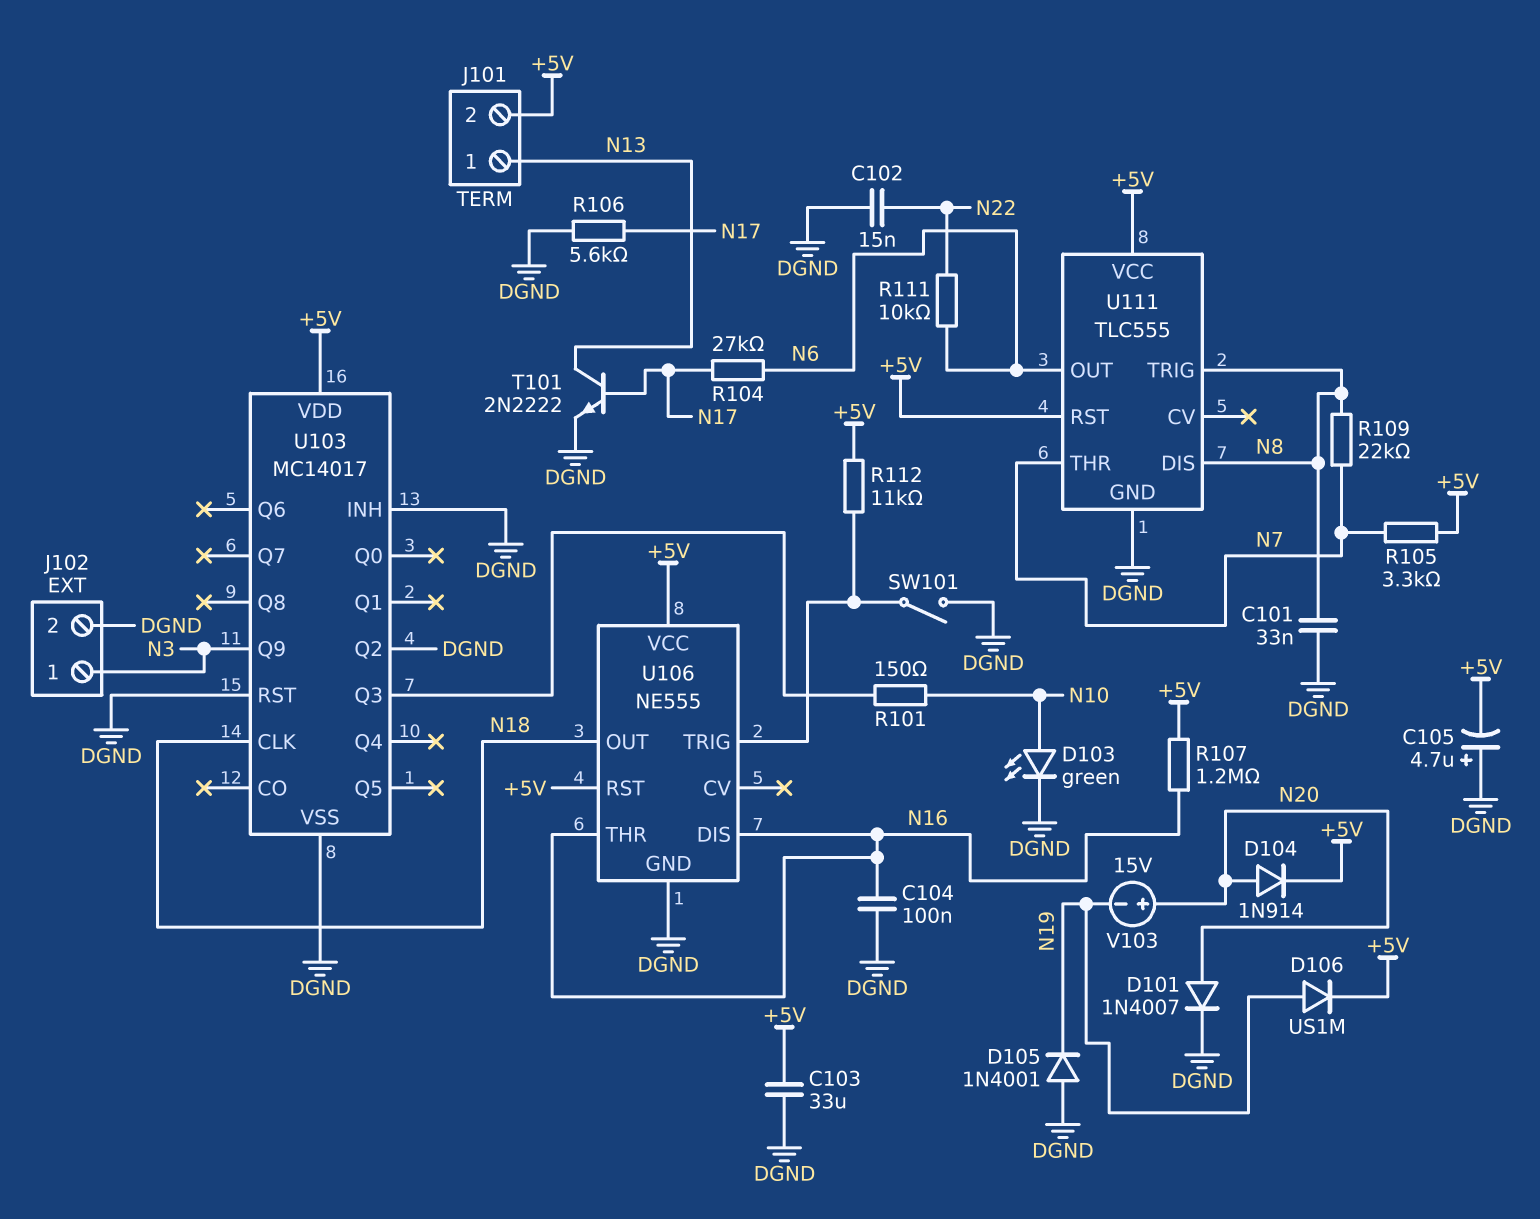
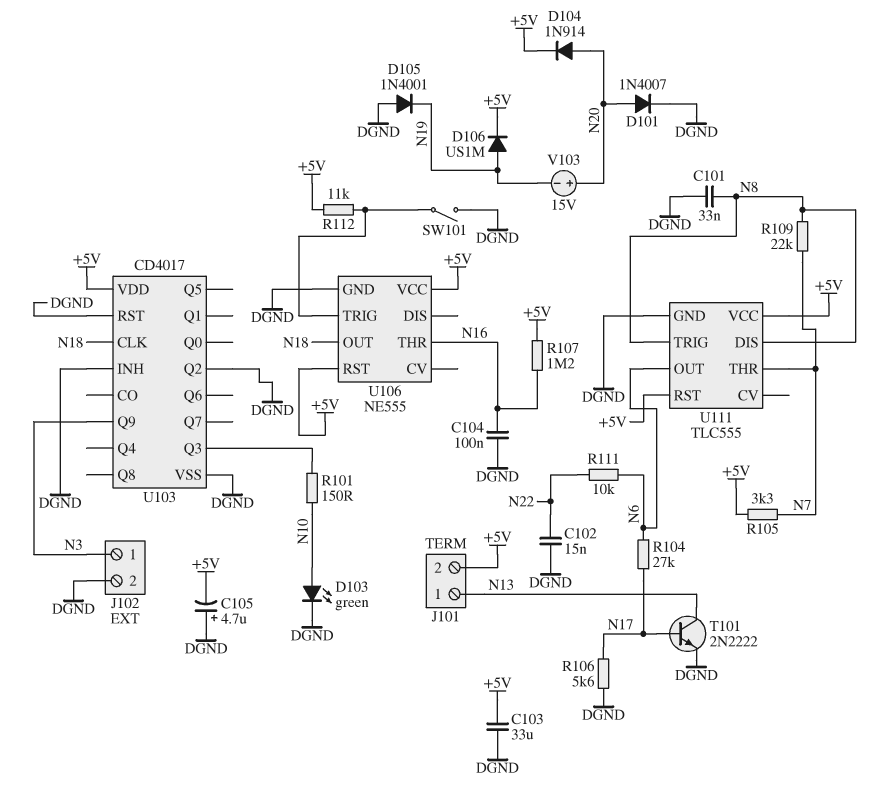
U103: MC14017 -> CD4017
U106 pin DIS: N16 -> none

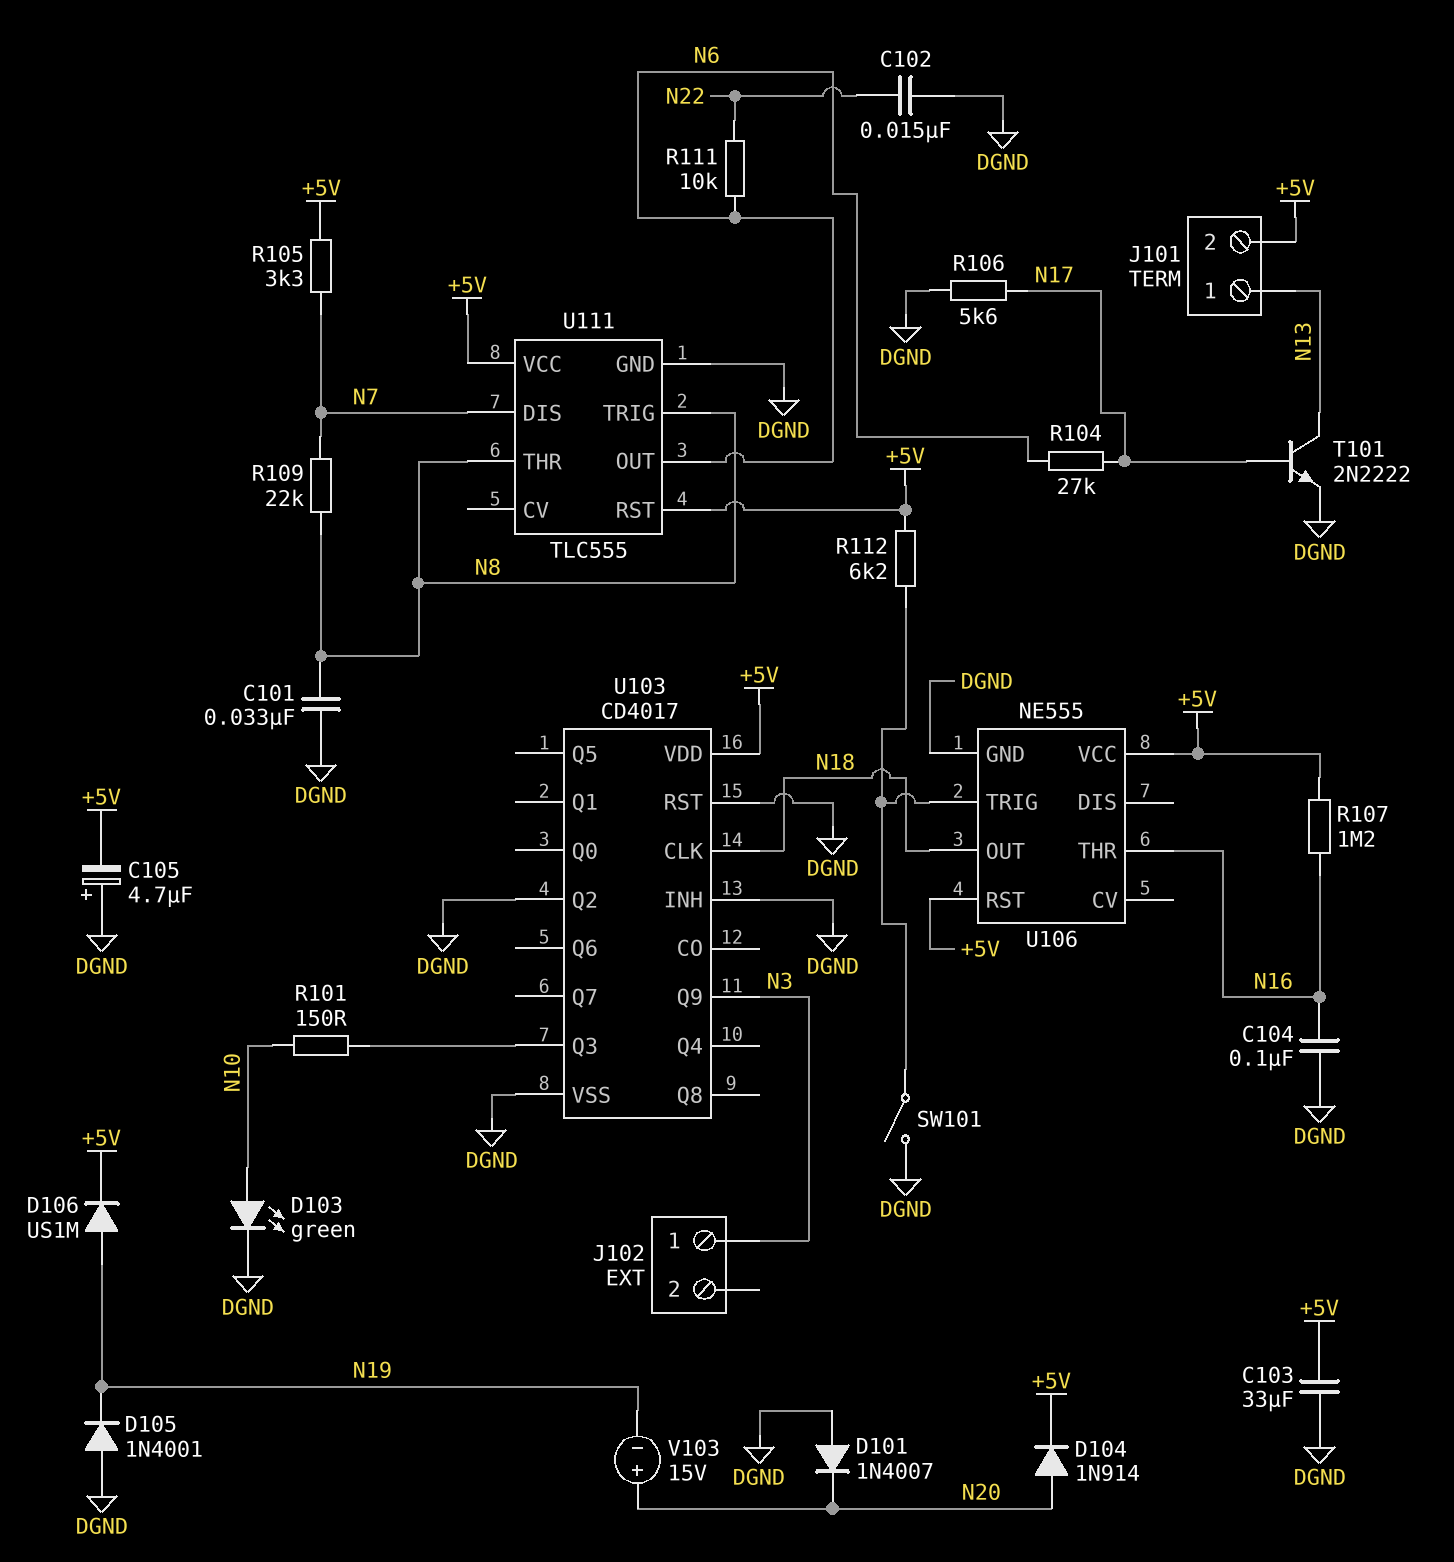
D101: diode 1N4007 (A N20, K DGND) -> diode 1N4007 (A DGND, K N20)
J102 pin 2: DGND -> none
R112: 11k (+5V, U106/TRIG) -> 6.2k (+5V, U106/TRIG)
U111 pin DIS: N8 -> N7
U111 pin THR: N7 -> N8

